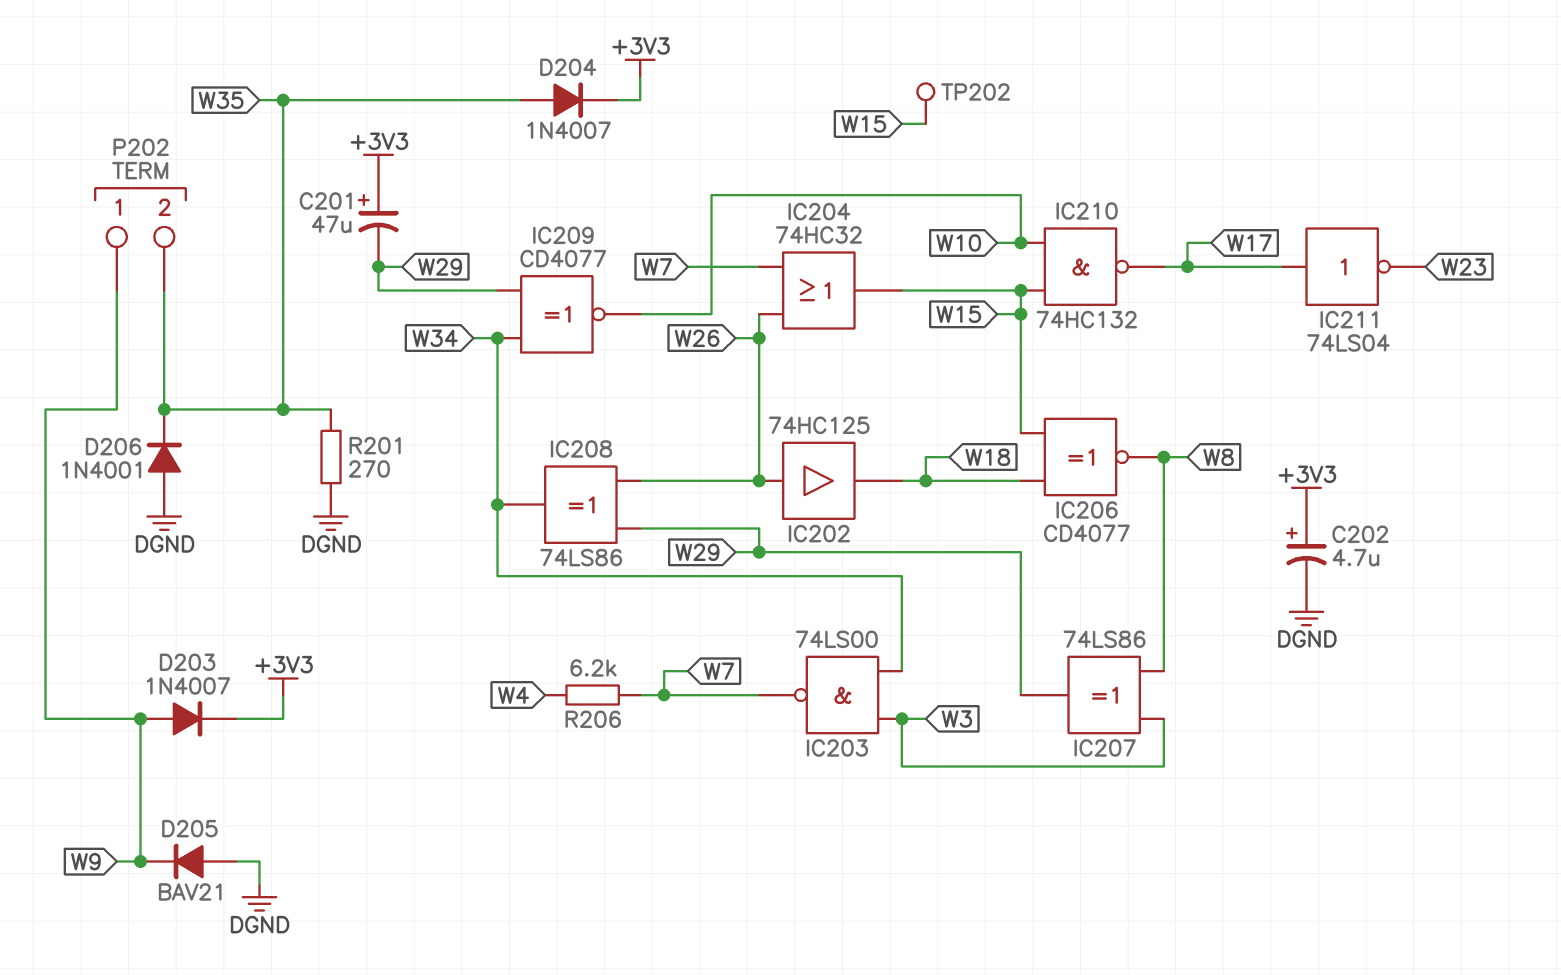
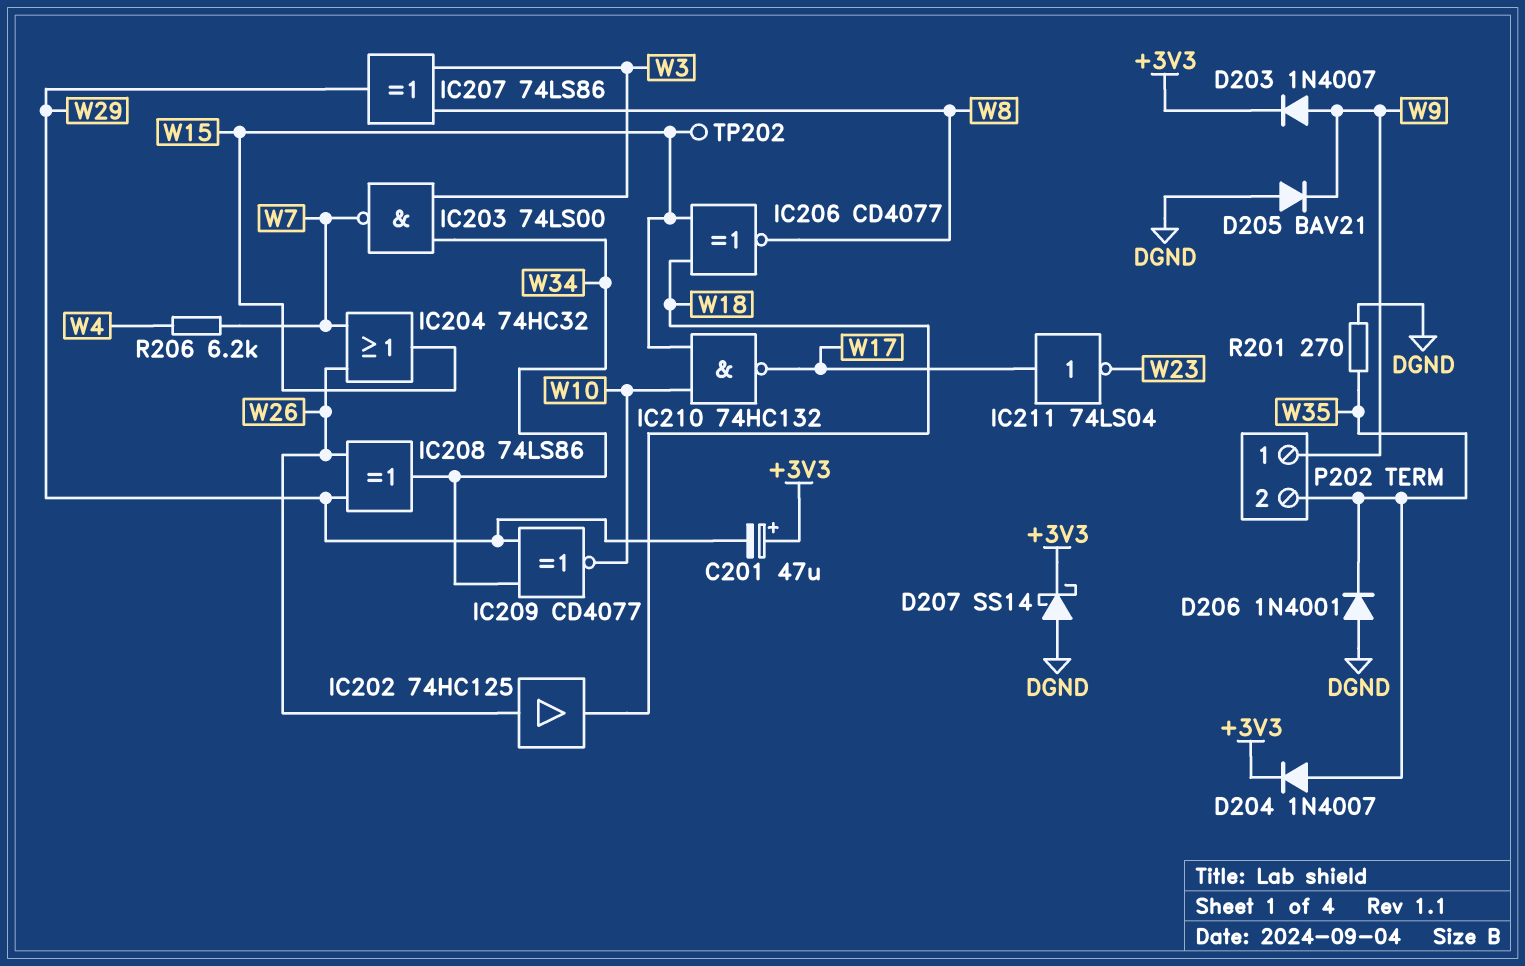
C202: 4.7uF (plus +3V3, minus DGND) -> none
D207: none -> schottky SS14 (A DGND, K +3V3)

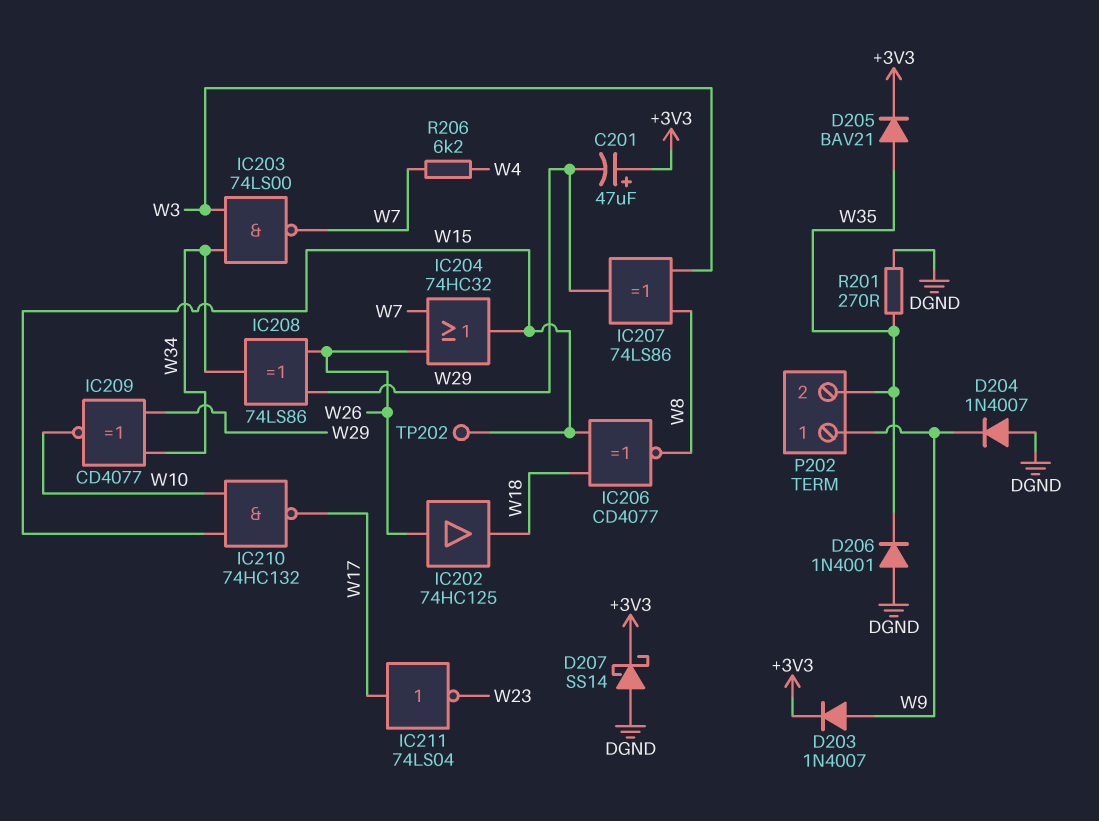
D204: diode 1N4007 (A W35, K +3V3) -> diode 1N4007 (A DGND, K W9)
D205: diode BAV21 (A DGND, K W9) -> diode BAV21 (A W35, K +3V3)

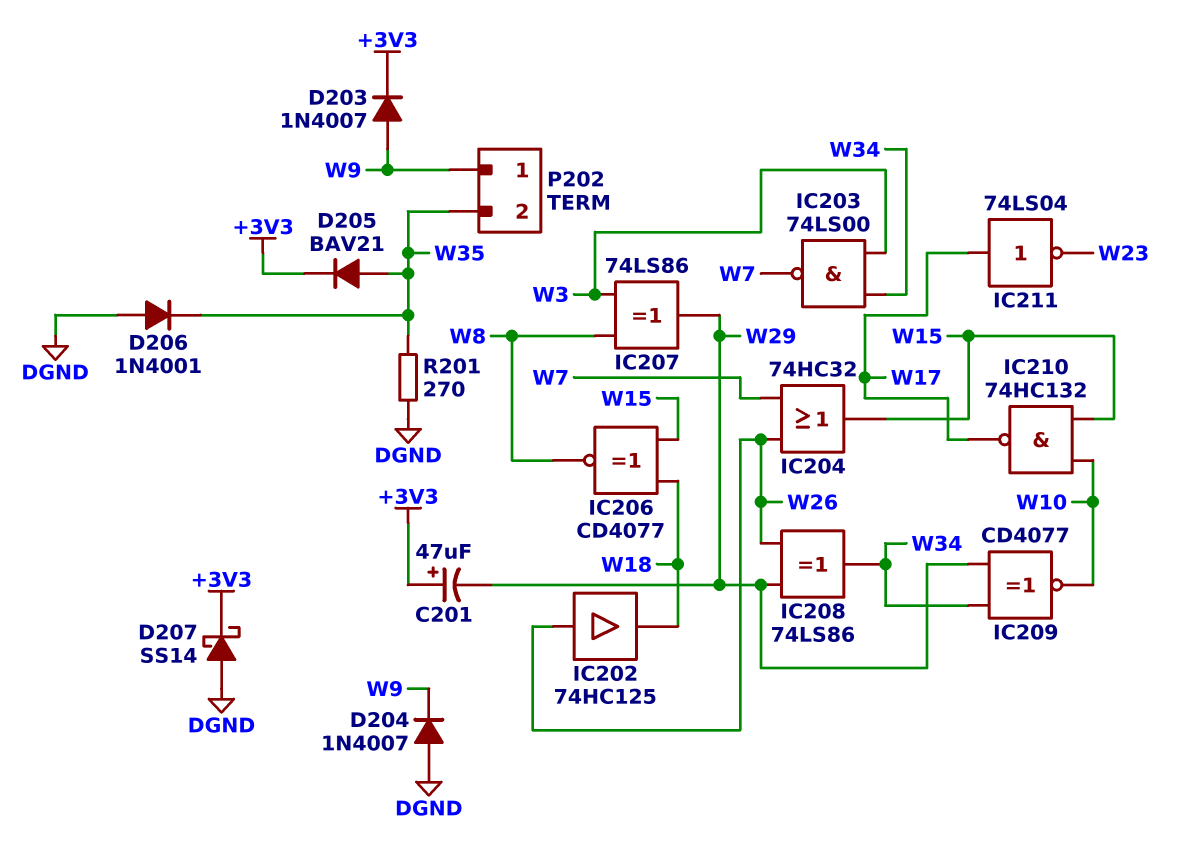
R206: 6.2k (W4, W7) -> none
TP202: test point (W15) -> none

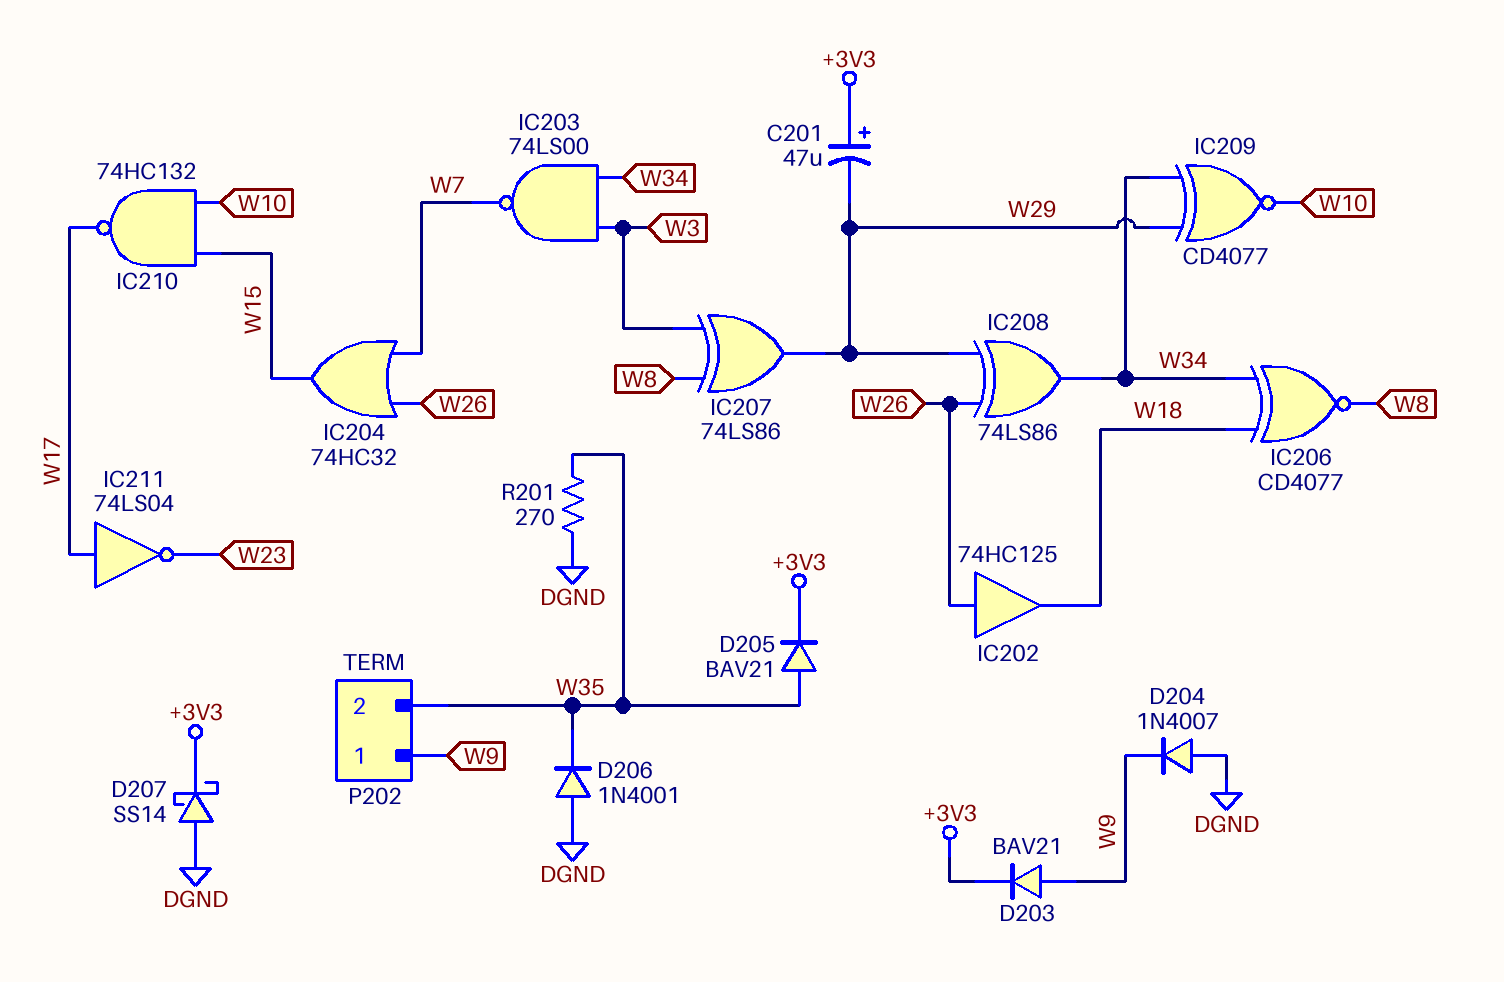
D203: diode 1N4007 (A W9, K +3V3) -> diode BAV21 (A W9, K +3V3)
IC206: XNOR CD4077 (in W15, in W18, out W8) -> XNOR CD4077 (in W18, in W34, out W8)

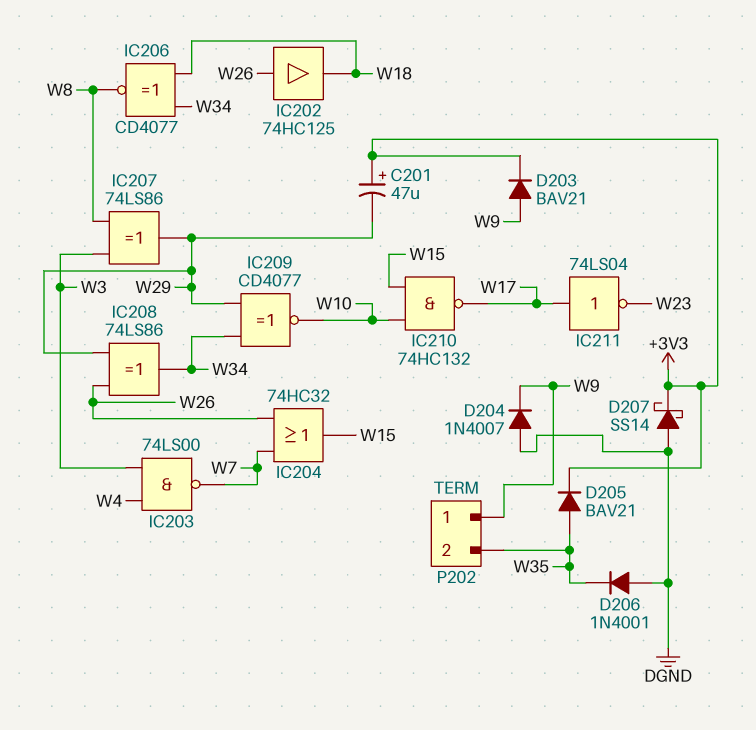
IC203: NAND 74LS00 (in W3, in W34, out W7) -> NAND 74LS00 (in W3, in W4, out W7)
R201: 270 (DGND, W35) -> none

